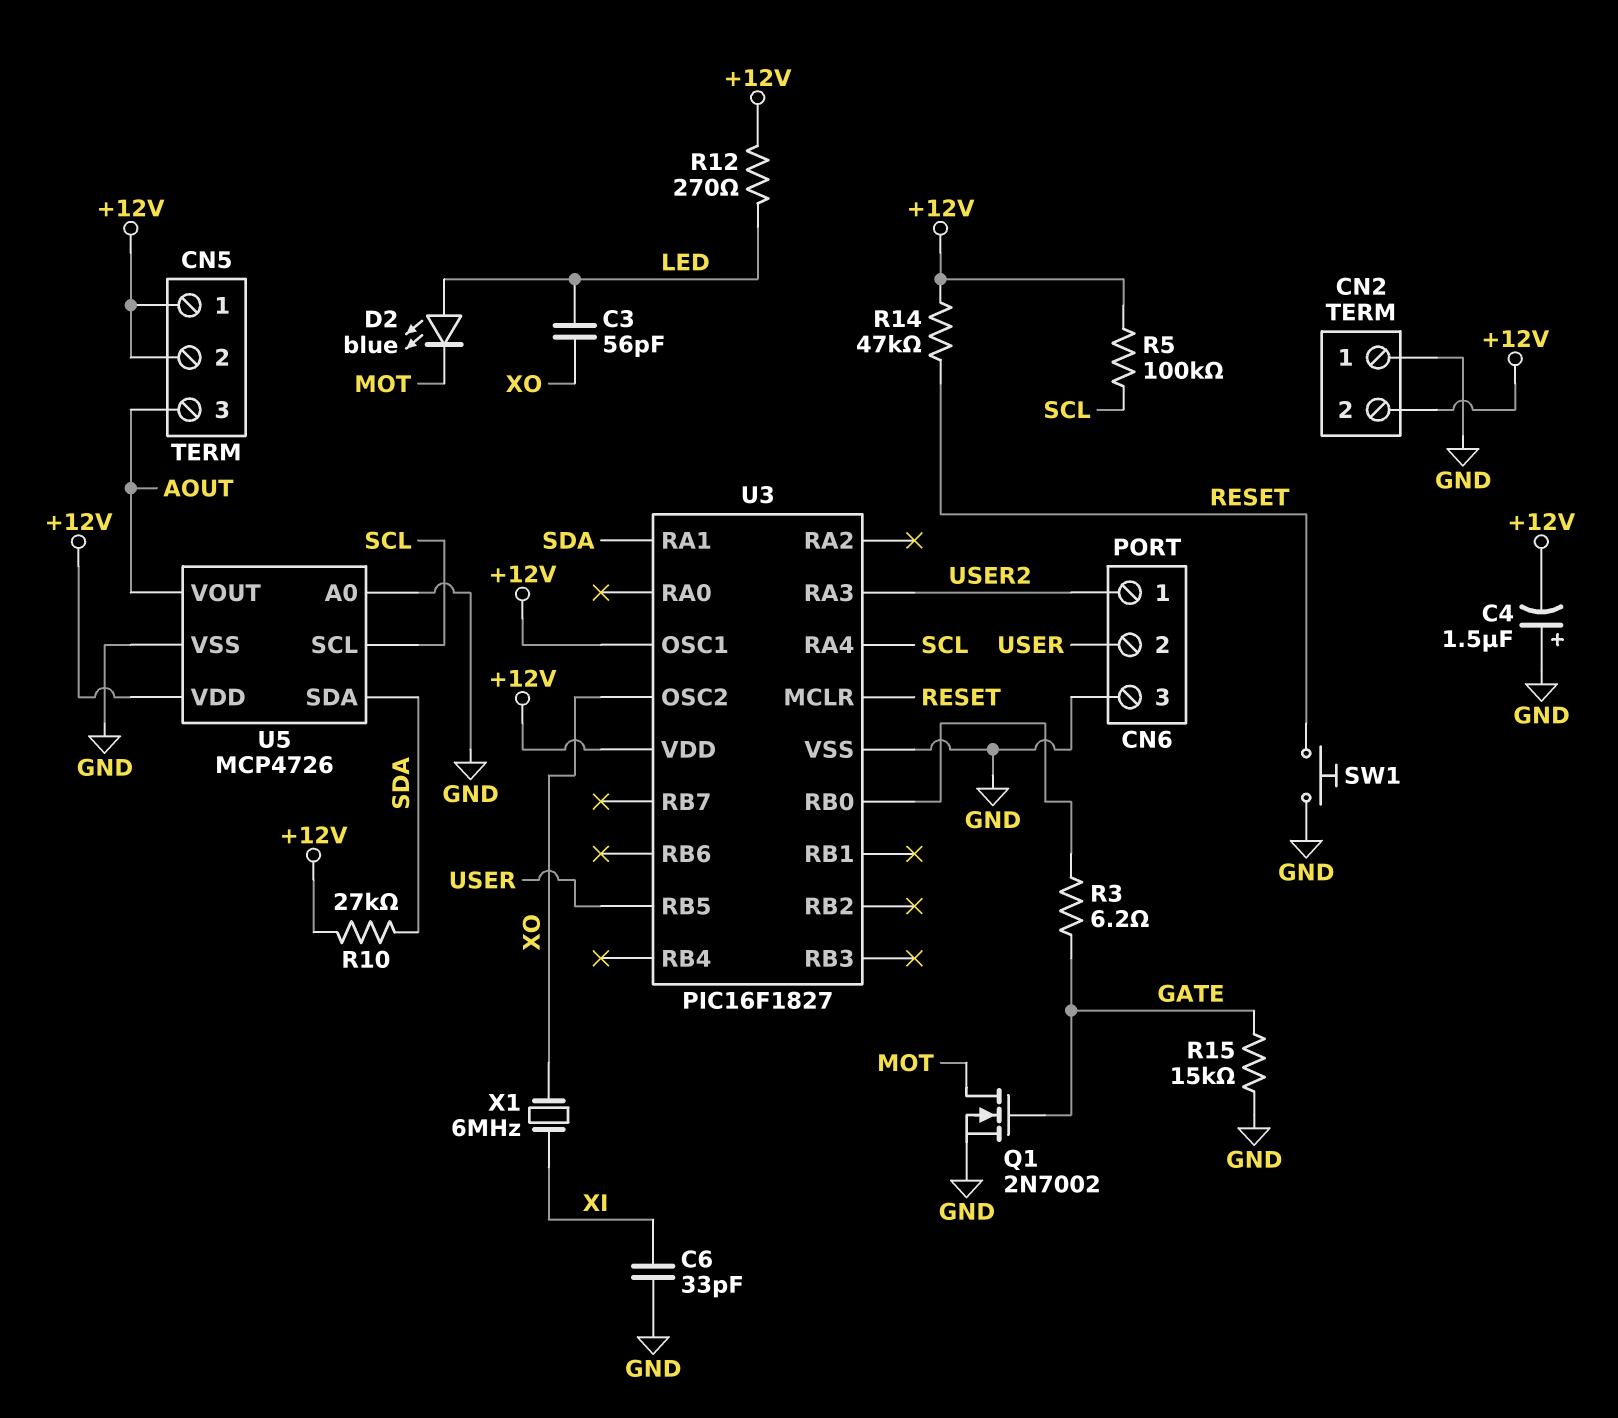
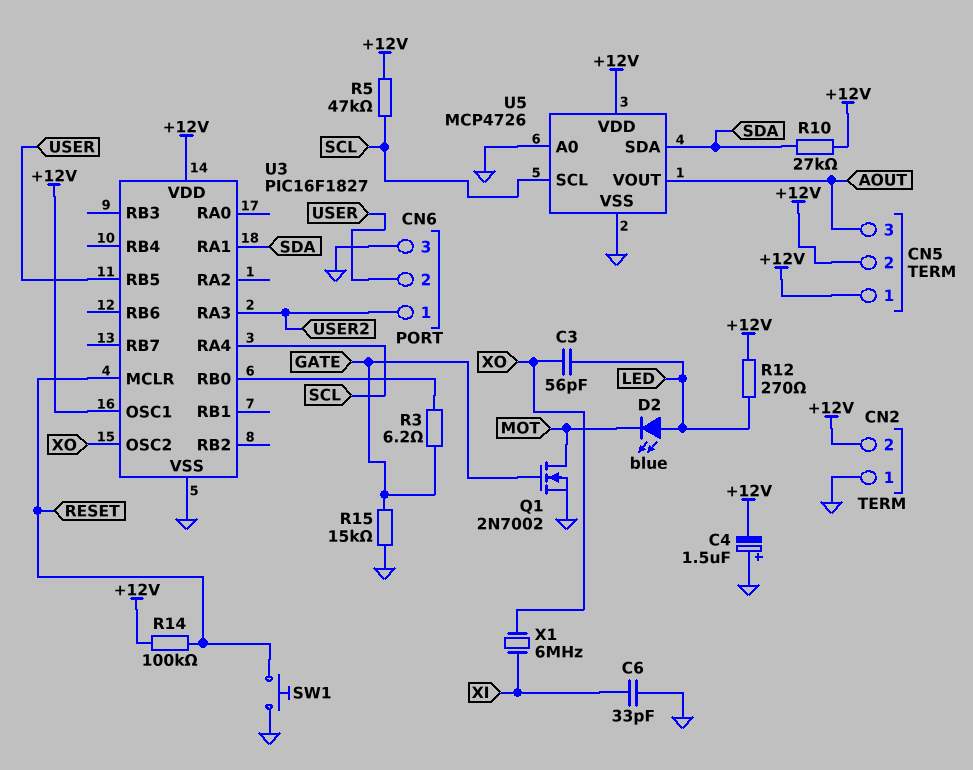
R5: 100k (+12V, SCL) -> 47k (+12V, SCL)
R14: 47k (+12V, RESET) -> 100k (+12V, RESET)

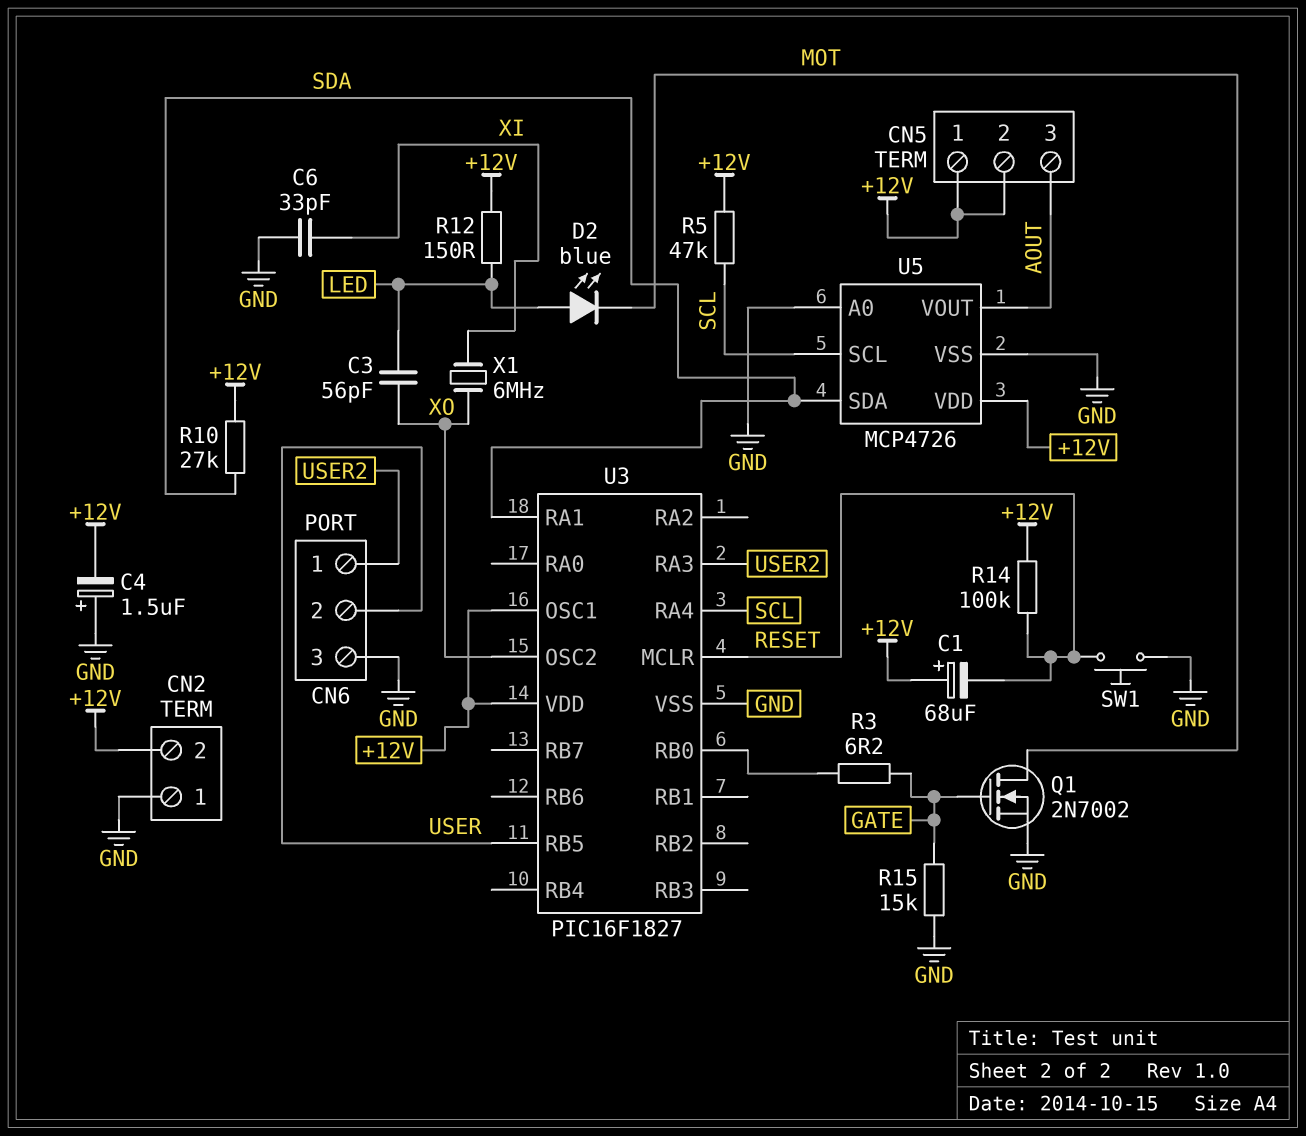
C1: none -> 68uF (plus +12V, minus RESET)
R12: 270 (+12V, LED) -> 150 (+12V, LED)

